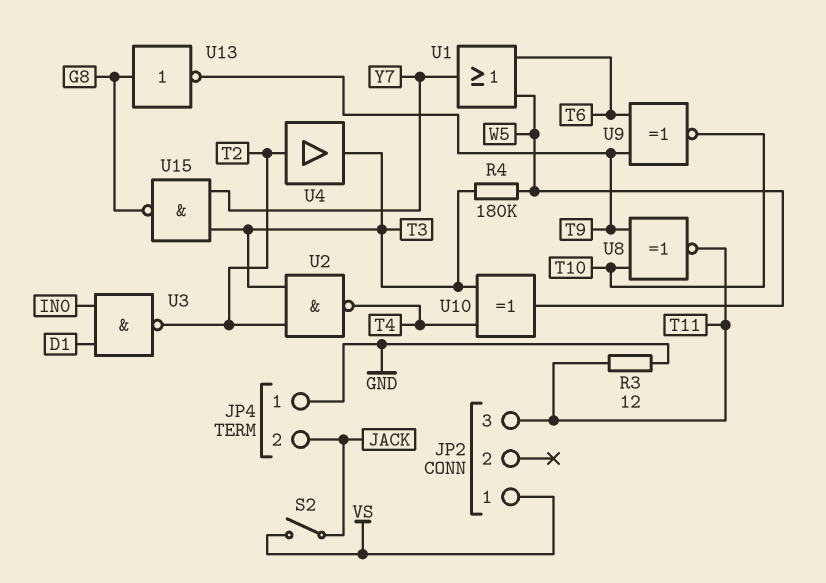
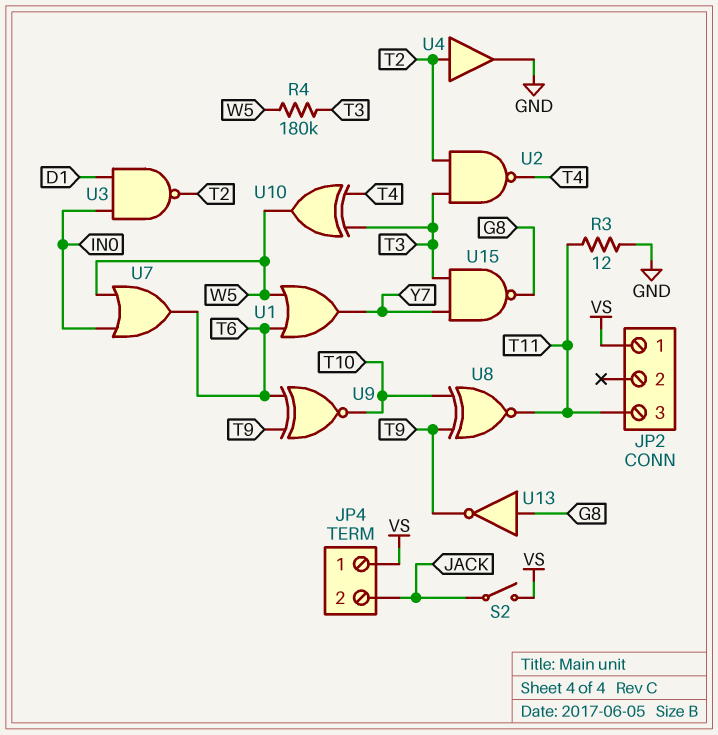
JP4 pin 1: GND -> VS
U4: buffer (in T2, out T3) -> buffer (in T2, out GND)
U7: none -> OR (in IN0, in W5, out T6)

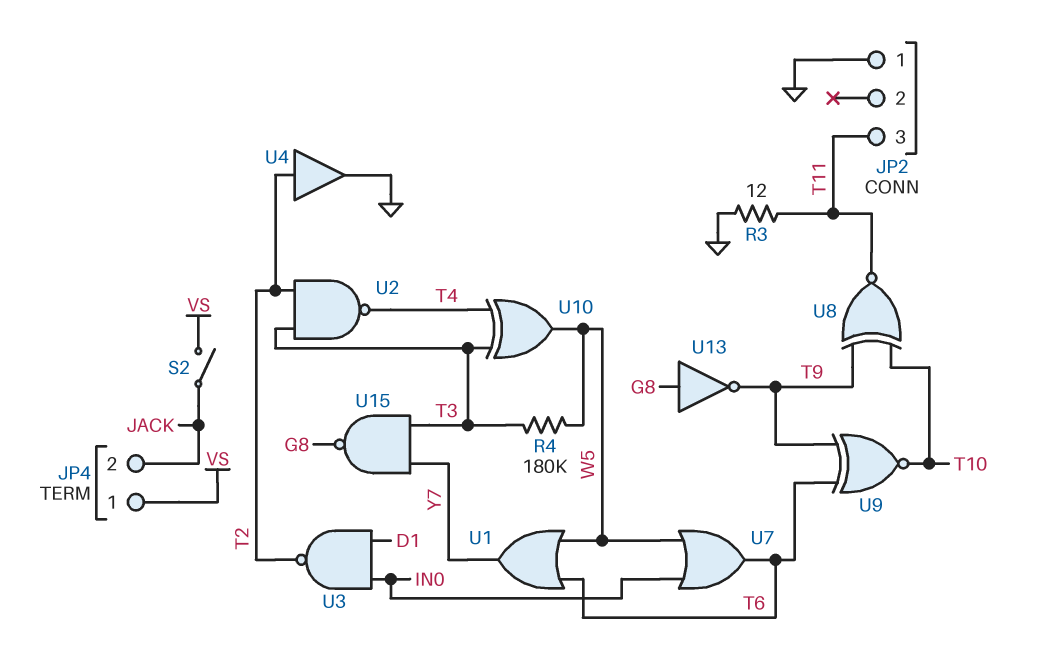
JP2 pin 1: VS -> GND

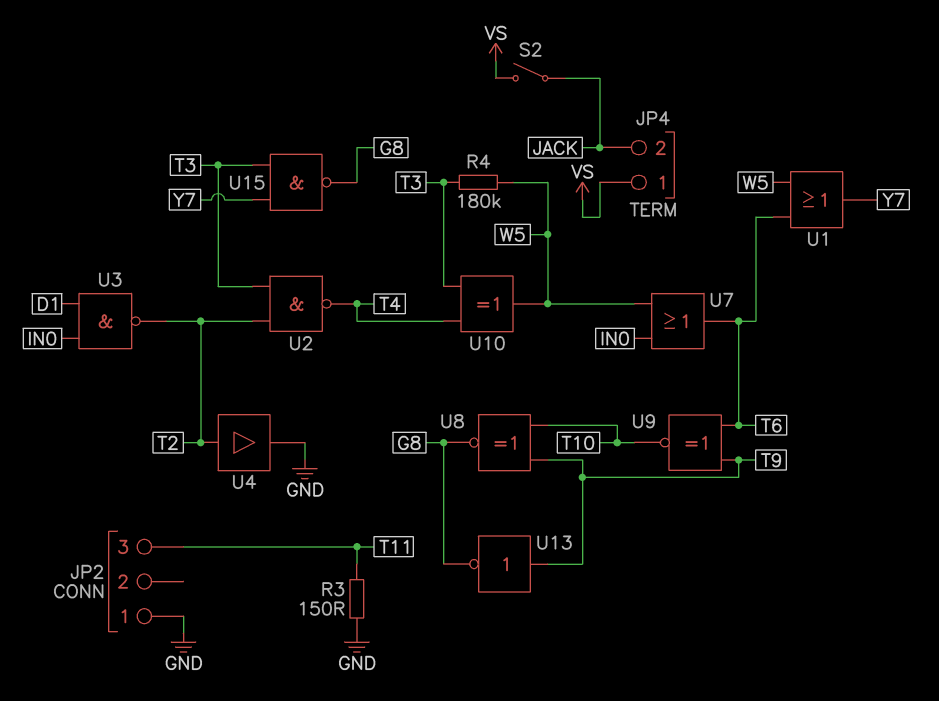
R3: 12 (GND, T11) -> 150 (GND, T11)
U8: XNOR (in T9, in T10, out T11) -> XNOR (in T9, in T10, out G8)
U13: NOT (in G8, out T9) -> NOT (in T9, out G8)

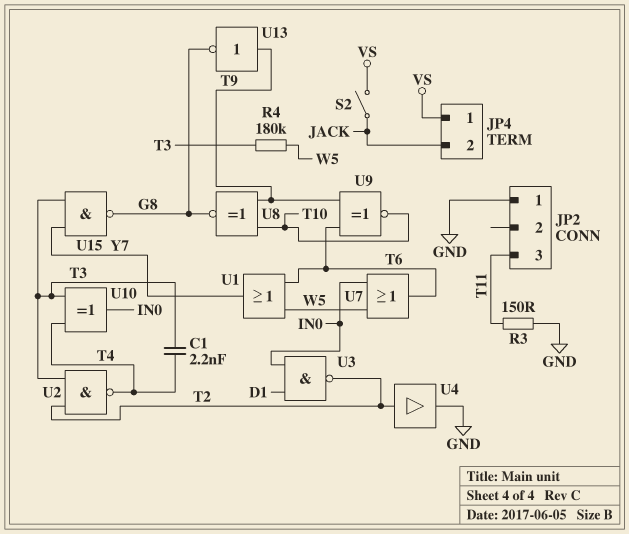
C1: none -> 2.2nF (T3, T4)
U10: XOR (in T3, in T4, out W5) -> XOR (in T3, in T4, out IN0)

